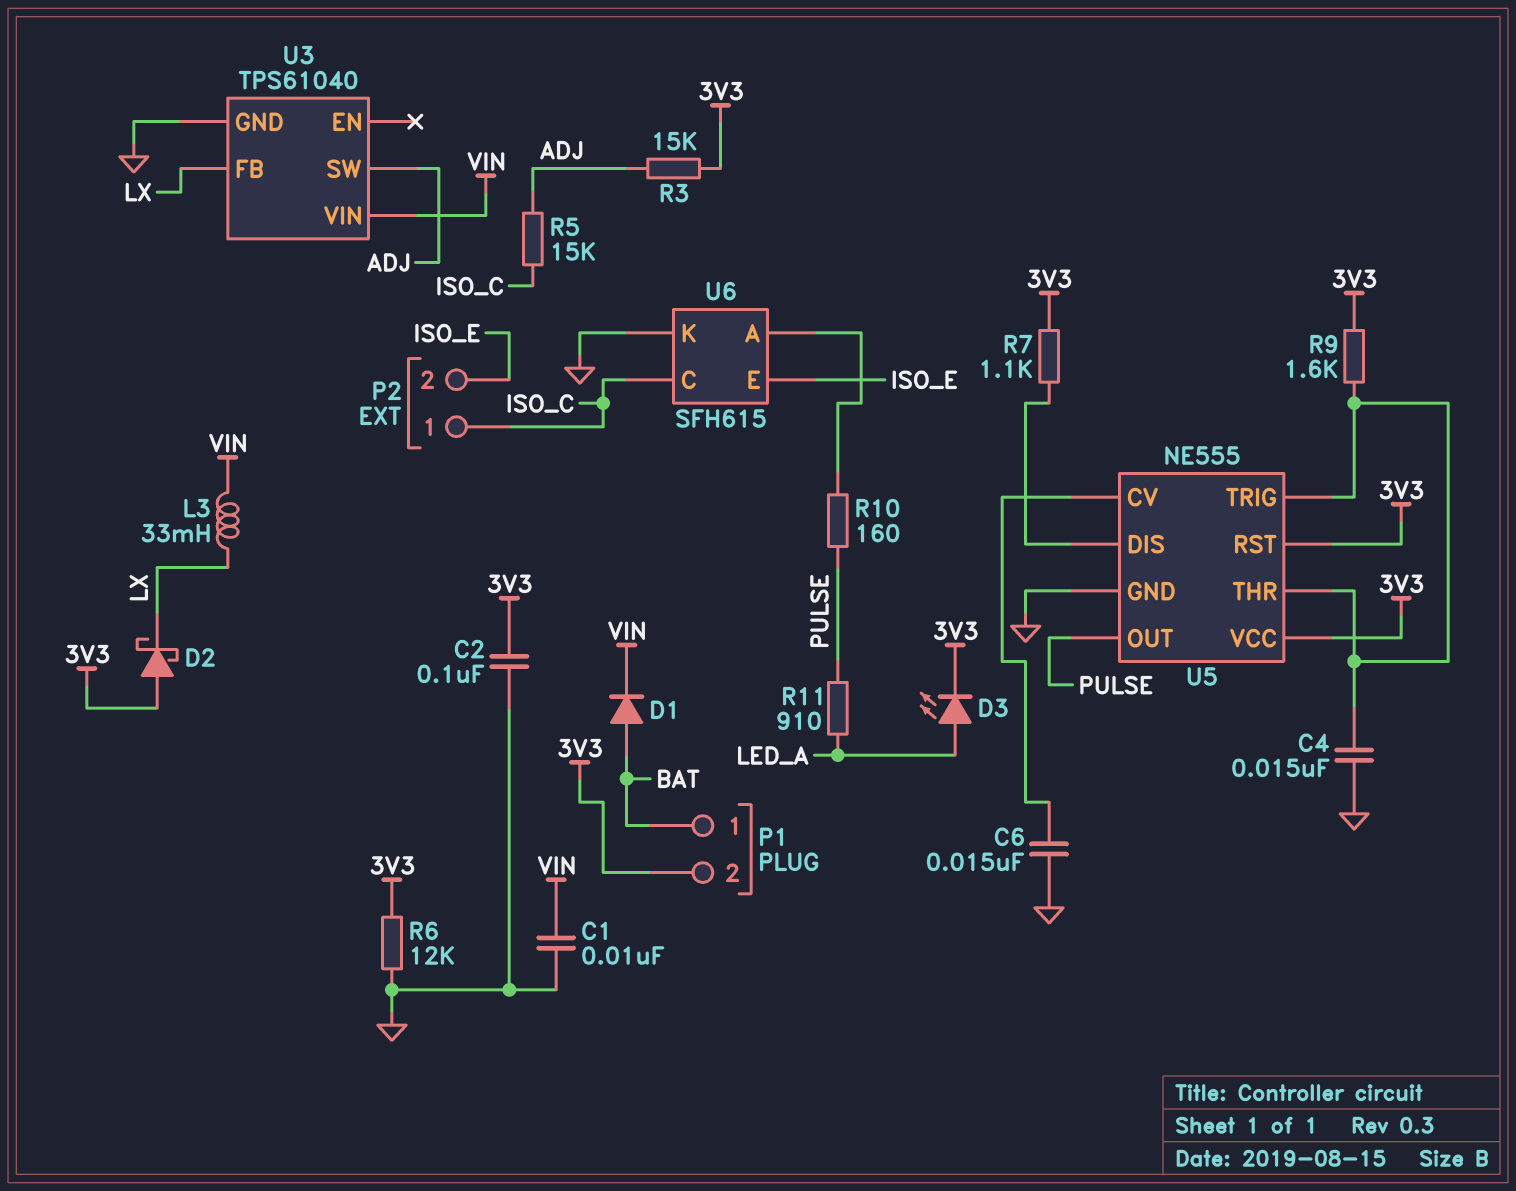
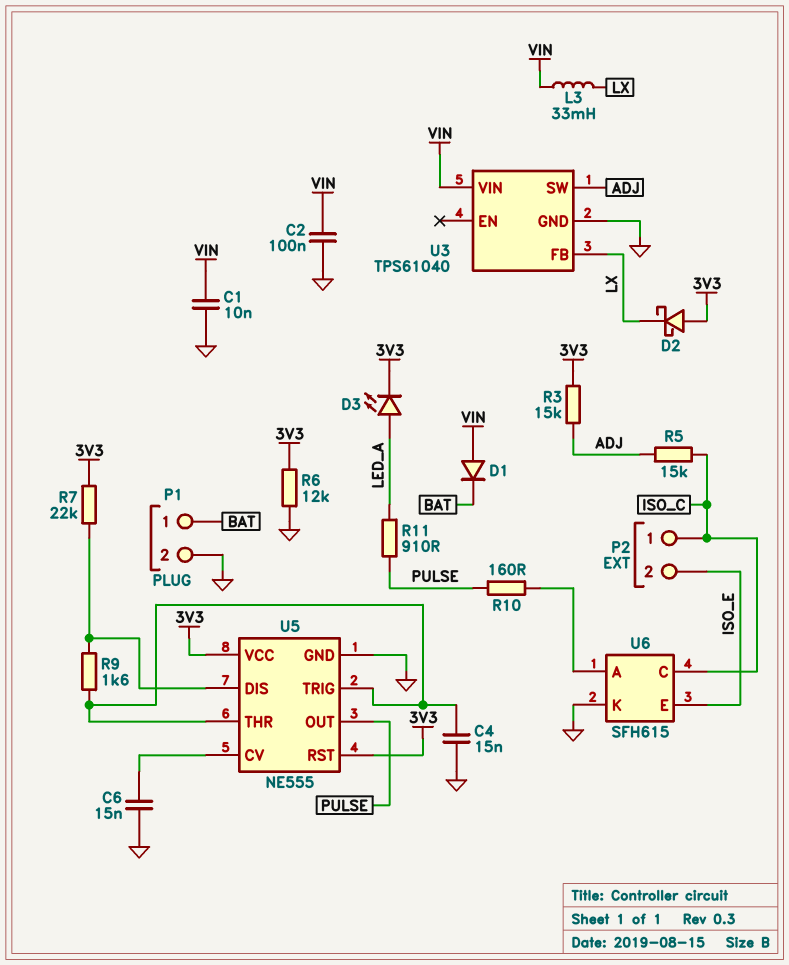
C2: 100nF (3V3, GND) -> 100nF (GND, VIN)
D1: diode (A BAT, K VIN) -> diode (A VIN, K BAT)
P1 pin 2: 3V3 -> GND
R7: 1.1k (3V3, U5/DIS) -> 22k (3V3, U5/DIS)
R9: 1.6k (3V3, U5/THR) -> 1.6k (U5/DIS, U5/THR)

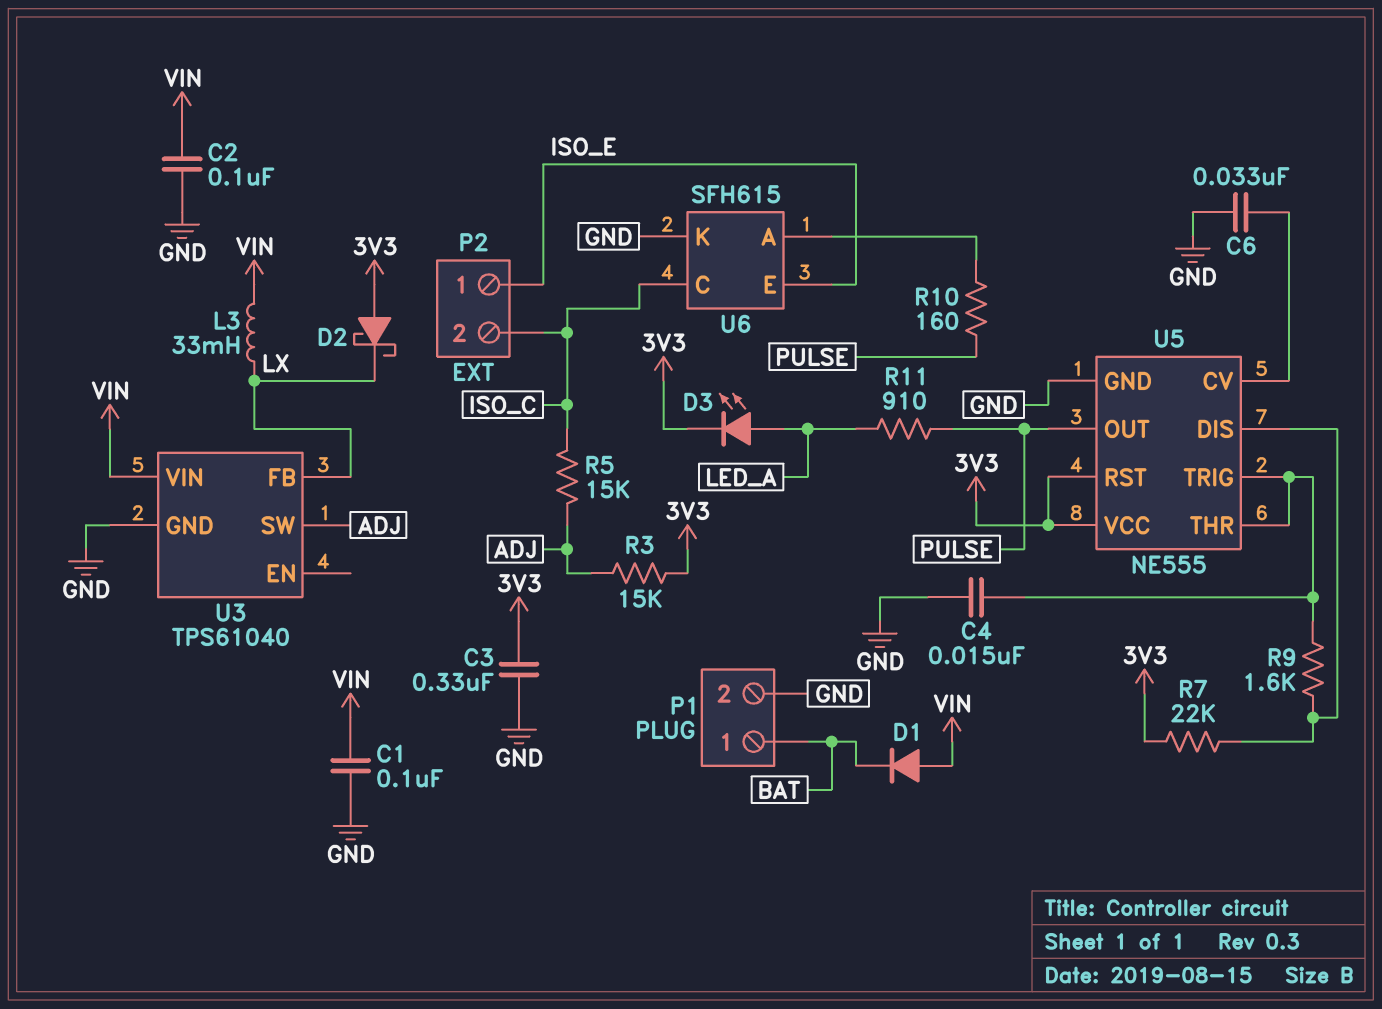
C1: 10nF (GND, VIN) -> 100nF (GND, VIN)
C3: none -> 330nF (3V3, GND)
C6: 15nF (GND, U5/CV) -> 33nF (GND, U5/CV)
P2 pin 1: ISO_C -> ISO_E
P2 pin 2: ISO_E -> ISO_C
R6: 12k (3V3, GND) -> none

